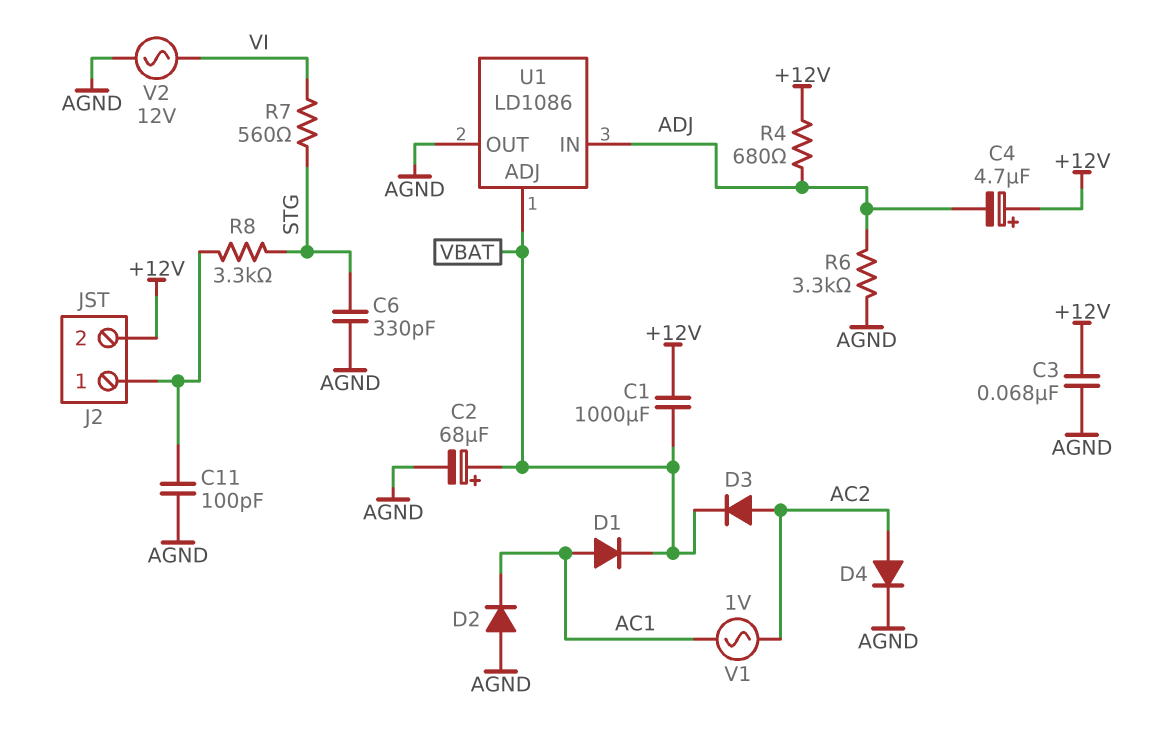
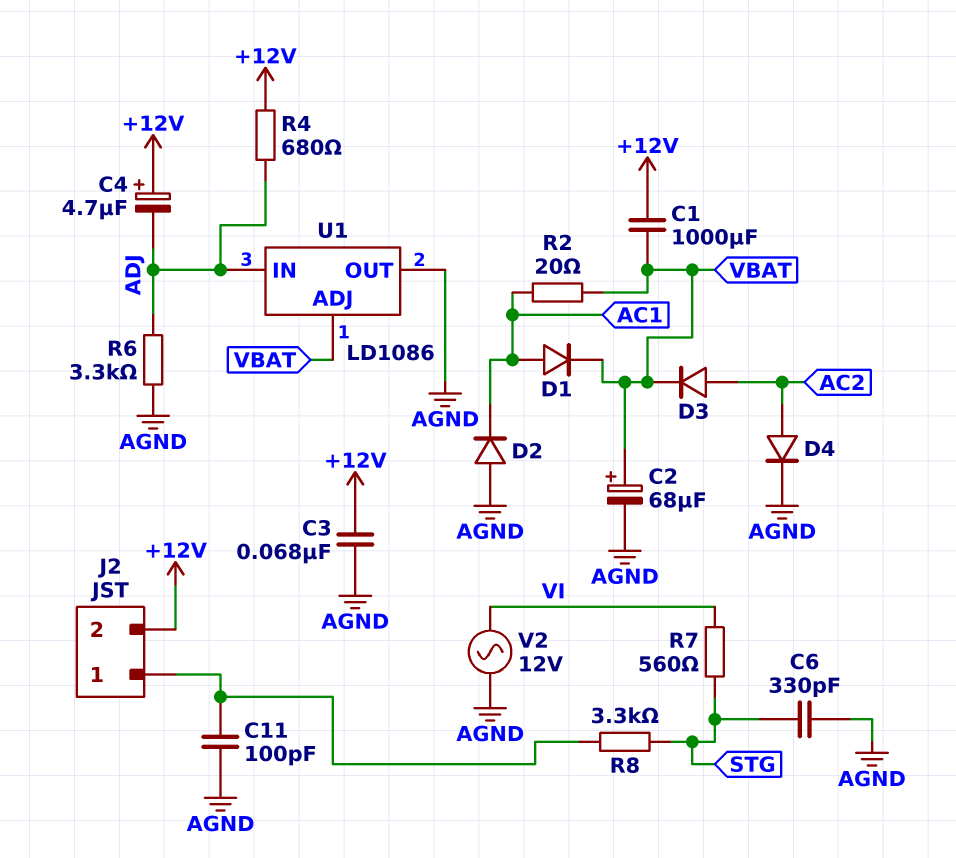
R2: none -> 20 (AC1, VBAT)
V1: AC 1V (AC1, AC2) -> none

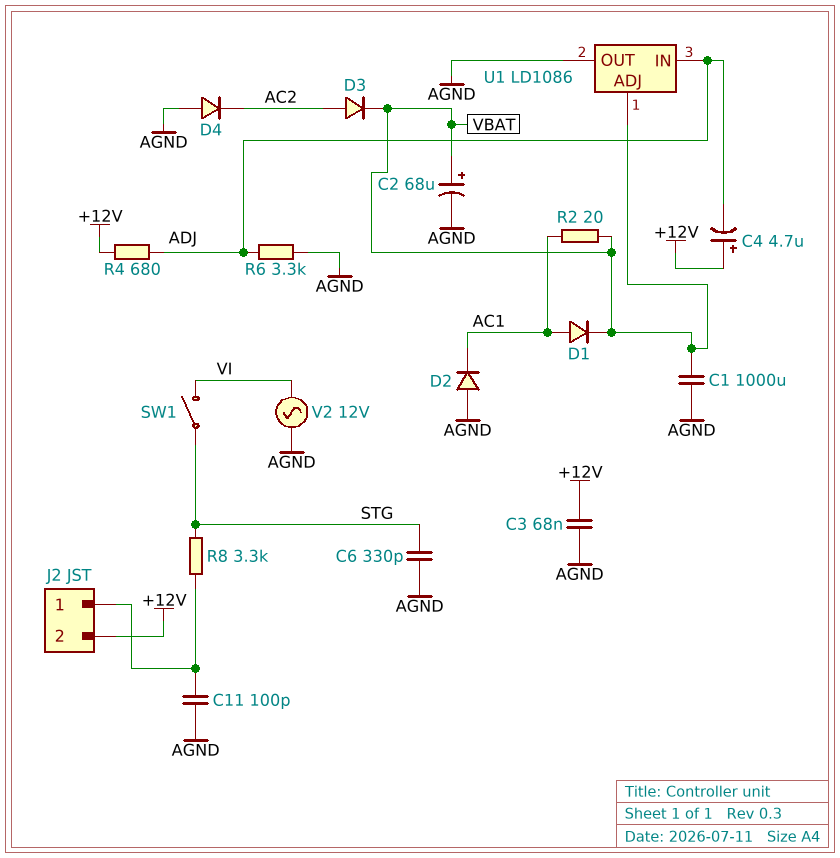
C1: 1000uF (+12V, VBAT) -> 1000uF (AGND, VBAT)
D4: diode (A AC2, K AGND) -> diode (A AGND, K AC2)
R7: 560 (STG, VI) -> none
SW1: none -> switch (STG, VI)

